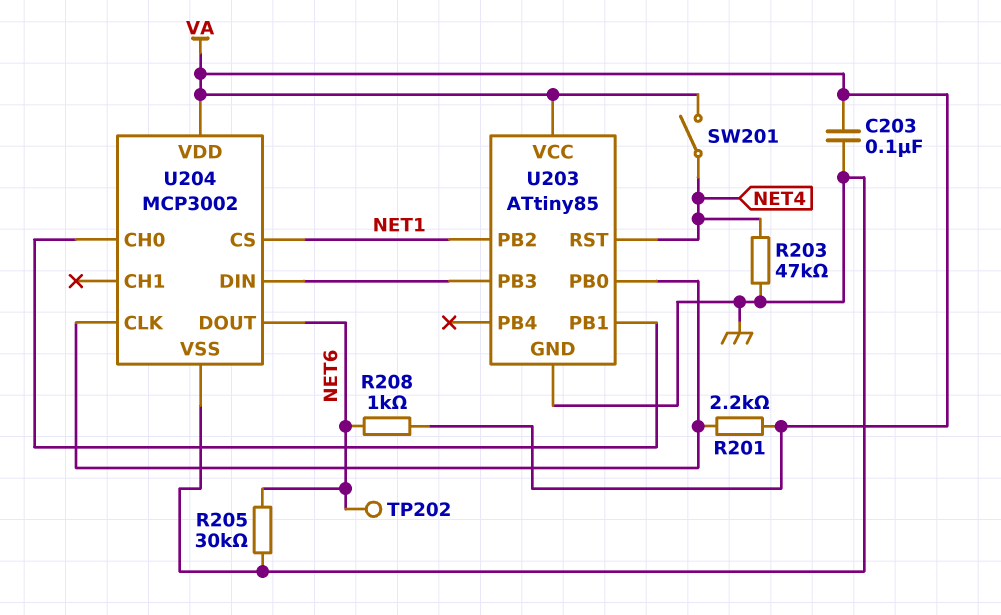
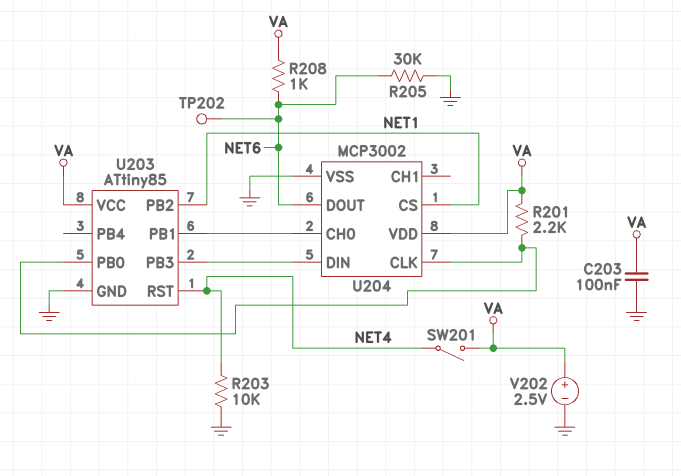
R203: 47k (GND, NET4) -> 10k (GND, NET4)
V202: none -> 2.5V (plus VA, minus GND)

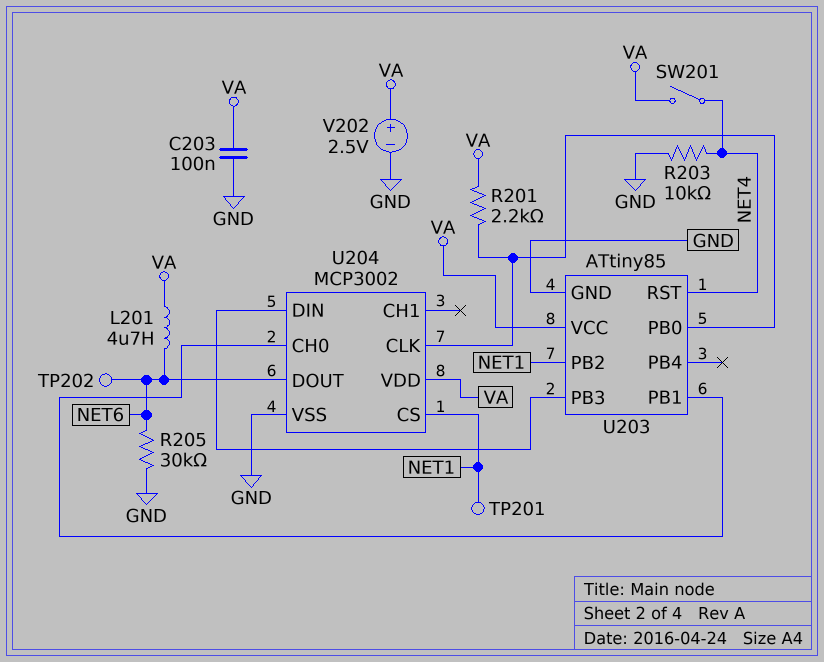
L201: none -> 4.7uH (NET6, VA)
R208: 1k (NET6, VA) -> none
TP201: none -> test point (NET1)

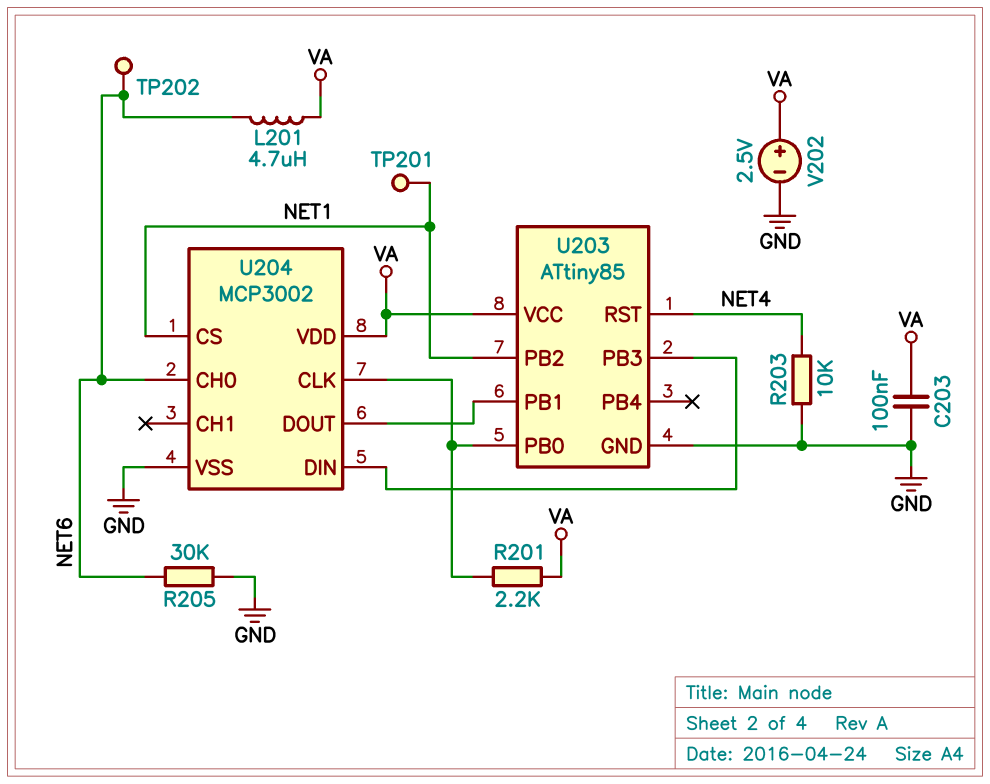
SW201: switch (NET4, VA) -> none
U204 pin CH0: U203/PB1 -> NET6
U204 pin DOUT: NET6 -> U203/PB1

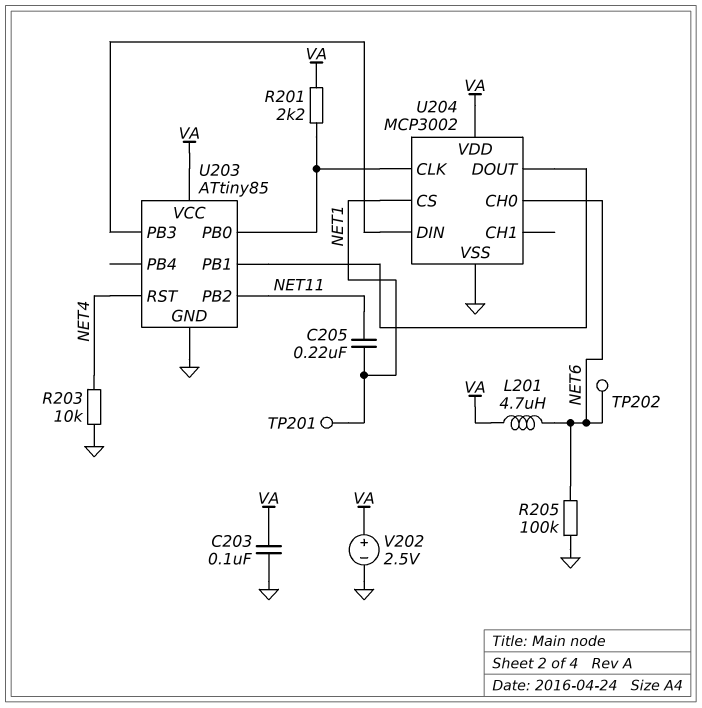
C205: none -> 220nF (NET1, NET11)
R205: 30k (GND, NET6) -> 100k (GND, NET6)
U203 pin PB2: NET1 -> NET11

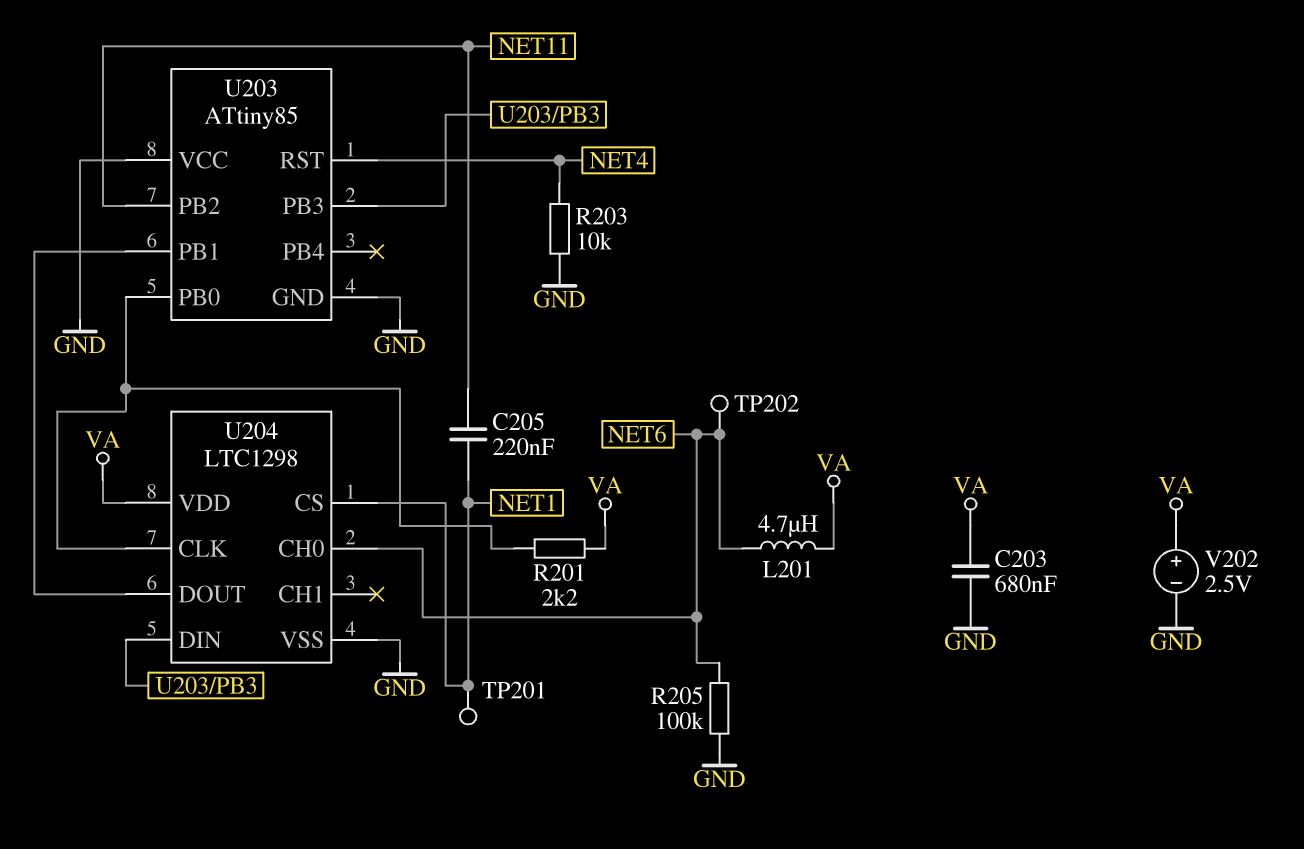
C203: 100nF (GND, VA) -> 680nF (GND, VA)
U203 pin VCC: VA -> GND
U204: MCP3002 -> LTC1298

